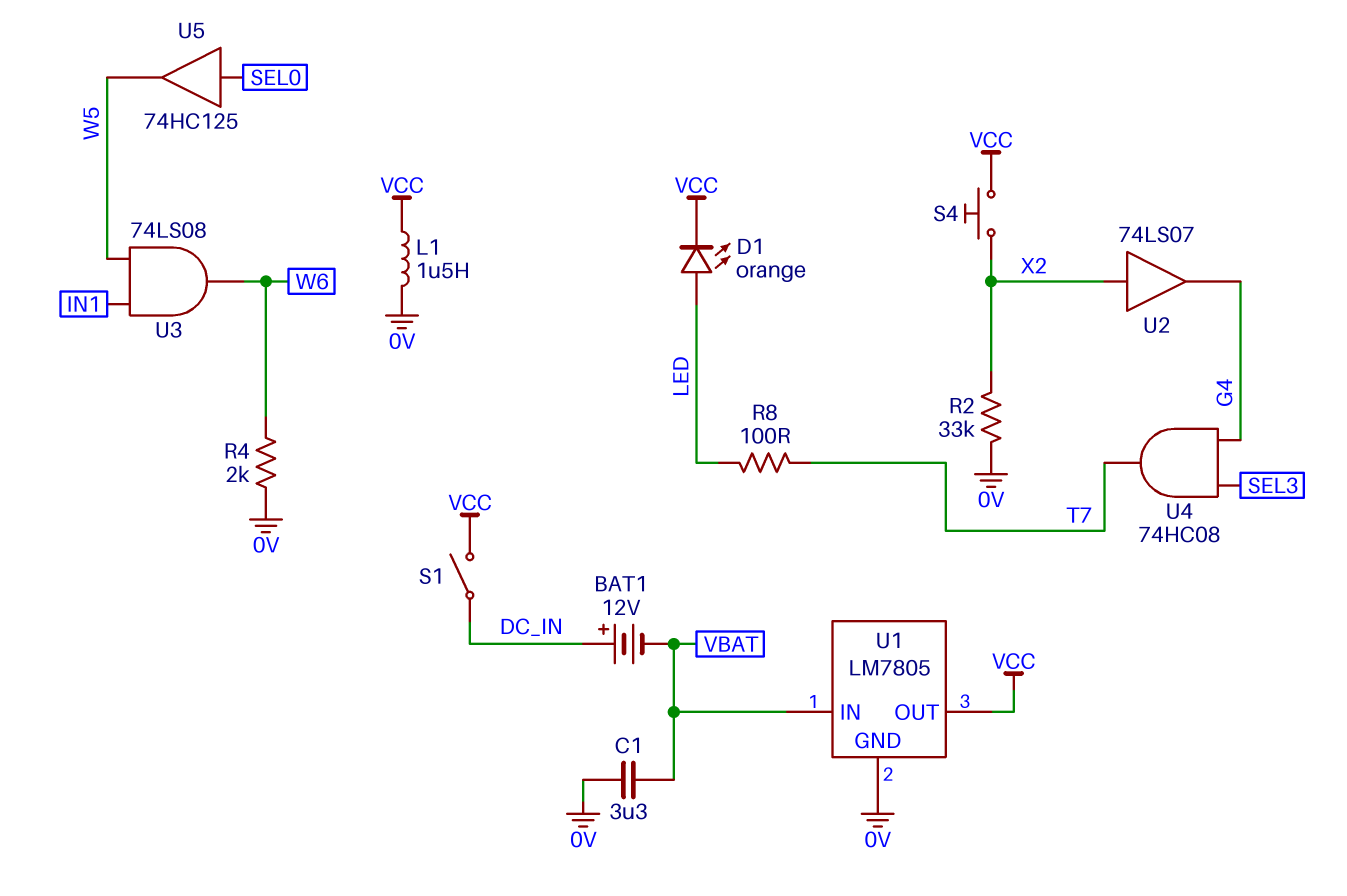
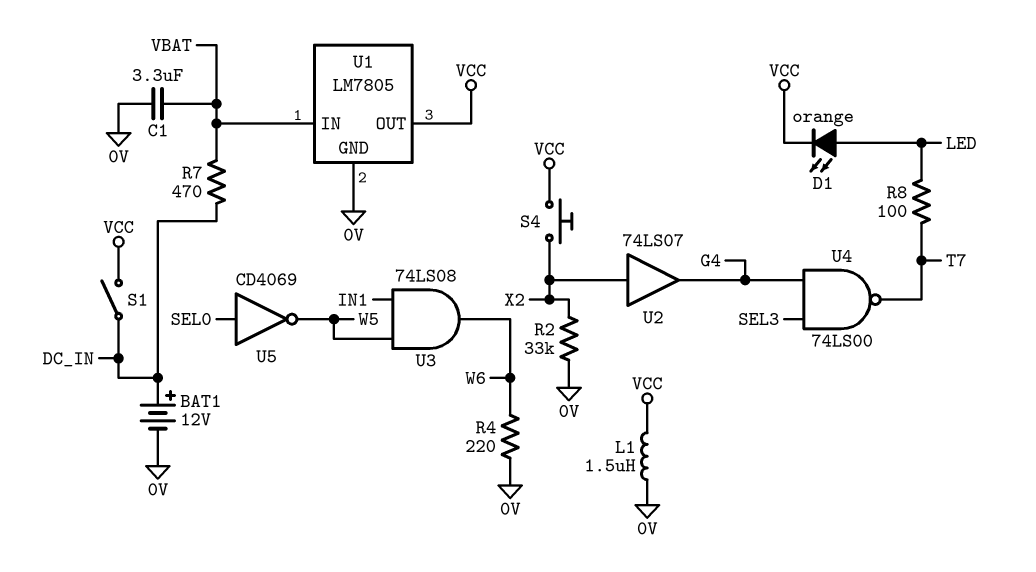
BAT1: 12V (plus DC_IN, minus VBAT) -> 12V (plus DC_IN, minus 0V)
R4: 2k (0V, W6) -> 220 (0V, W6)
R7: none -> 470 (DC_IN, VBAT)
U4: AND 74HC08 (in G4, in SEL3, out T7) -> NAND 74LS00 (in G4, in SEL3, out T7)
U5: buffer 74HC125 (in SEL0, out W5) -> NOT CD4069 (in SEL0, out W5)

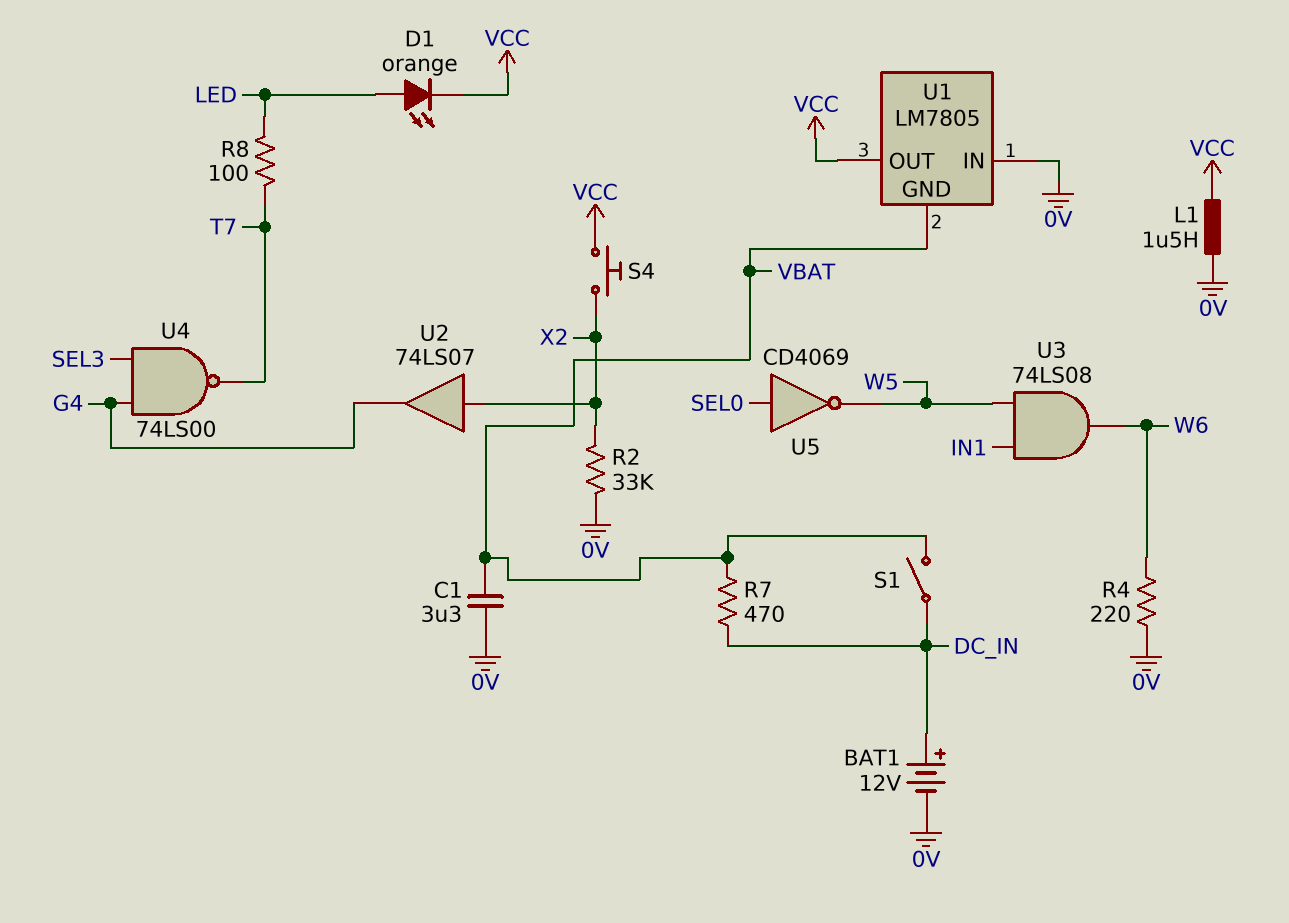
S1: switch (DC_IN, VCC) -> switch (DC_IN, VBAT)
U1 pin GND: 0V -> VBAT
U1 pin IN: VBAT -> 0V

